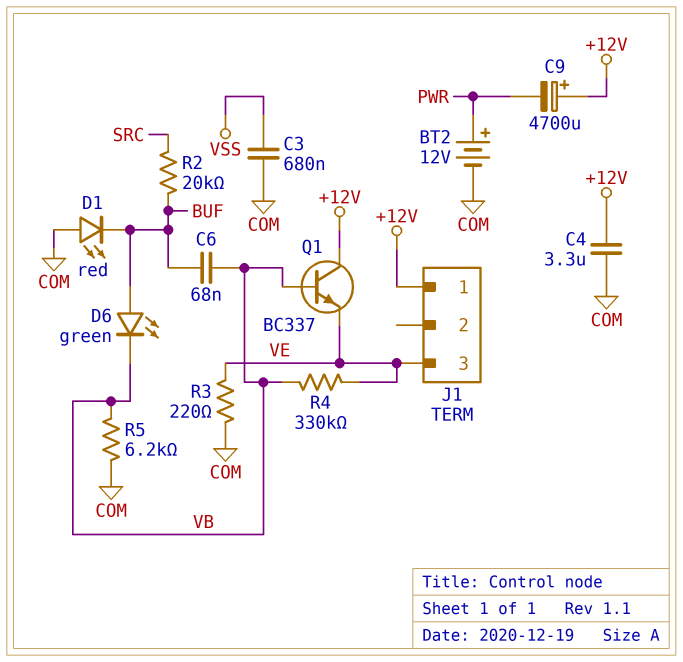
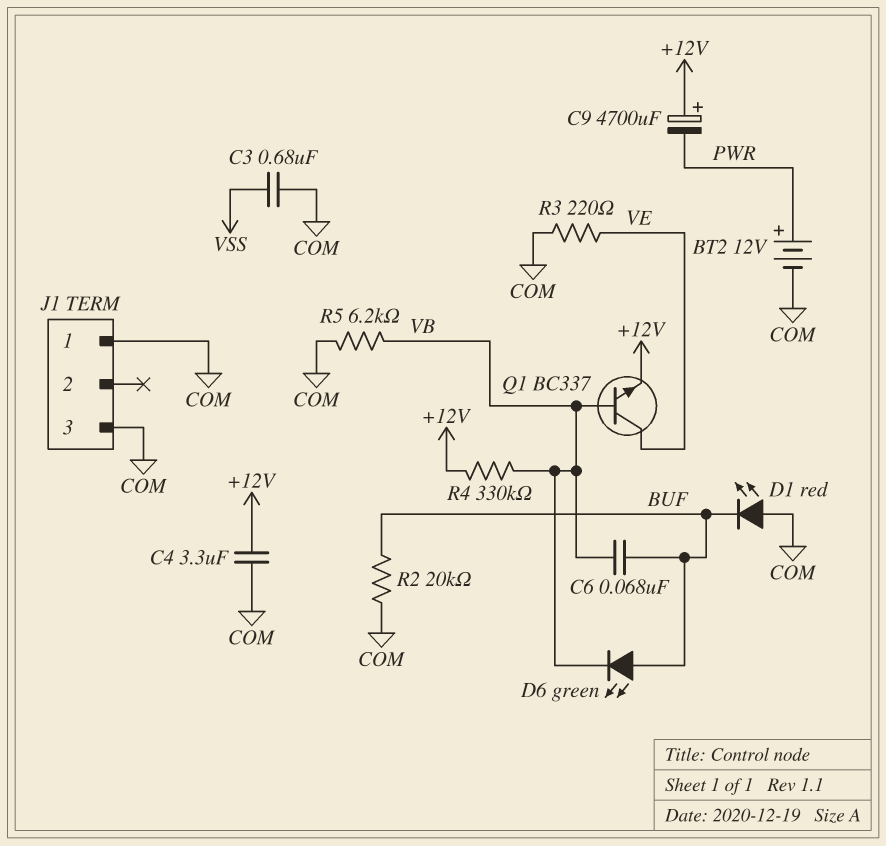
J1 pin 1: +12V -> COM
J1 pin 3: VE -> COM
Q1: NPN BC337 (B VB, C +12V, E VE) -> NPN BC337 (B VB, C VE, E +12V)
R2: 20k (BUF, SRC) -> 20k (BUF, COM)
R4: 330k (VB, VE) -> 330k (+12V, VB)

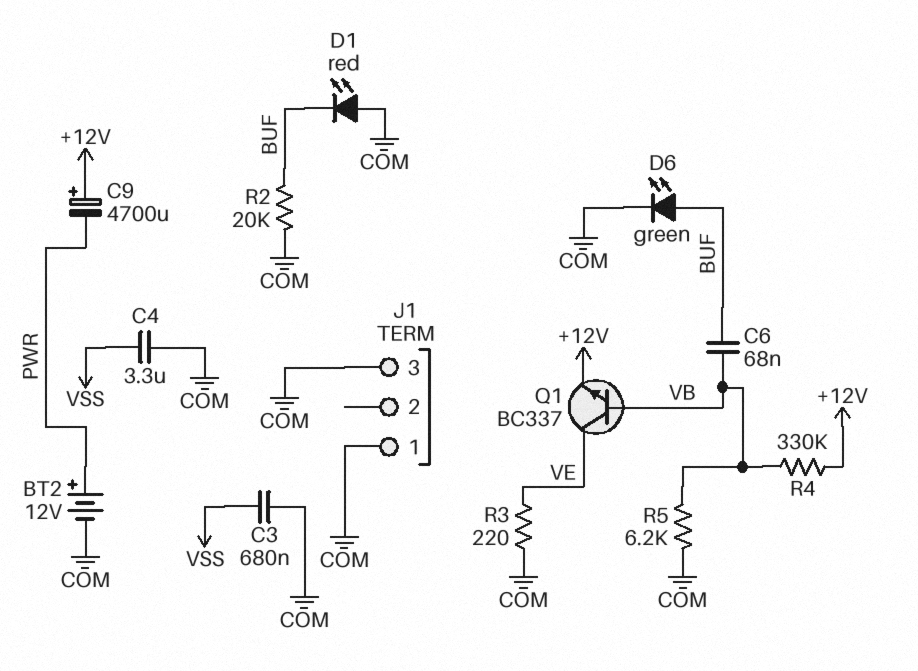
C4: 3.3uF (+12V, COM) -> 3.3uF (COM, VSS)
D6: LED green (A BUF, K VB) -> LED green (A BUF, K COM)

